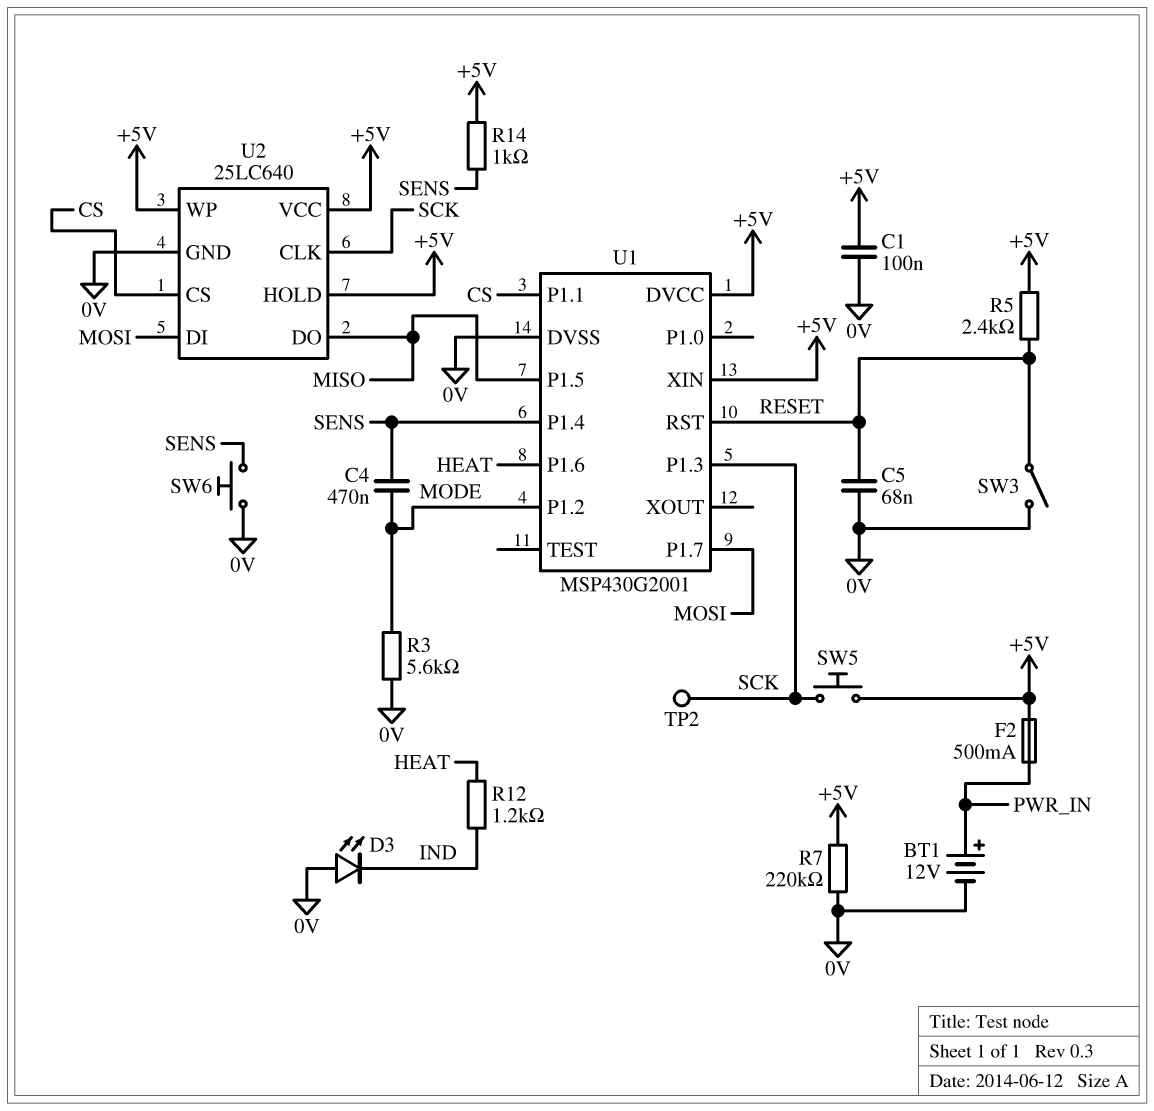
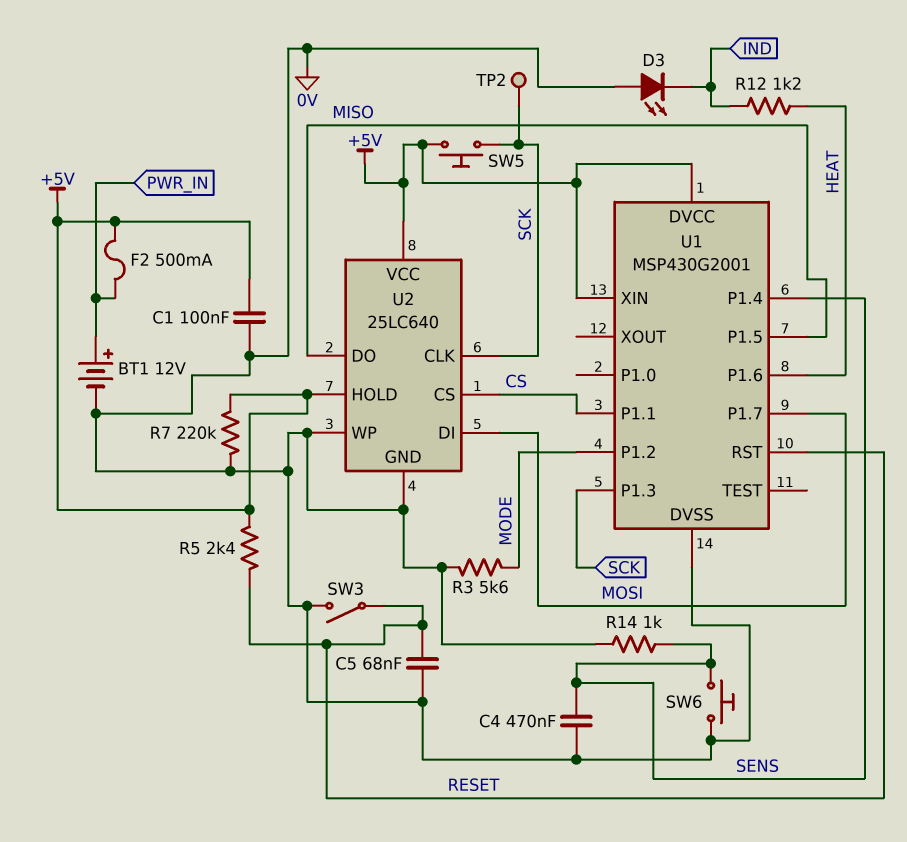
C4: 470nF (MODE, SENS) -> 470nF (0V, SENS)
R14: 1k (+5V, SENS) -> 1k (0V, SENS)
U2 pin WP: +5V -> 0V

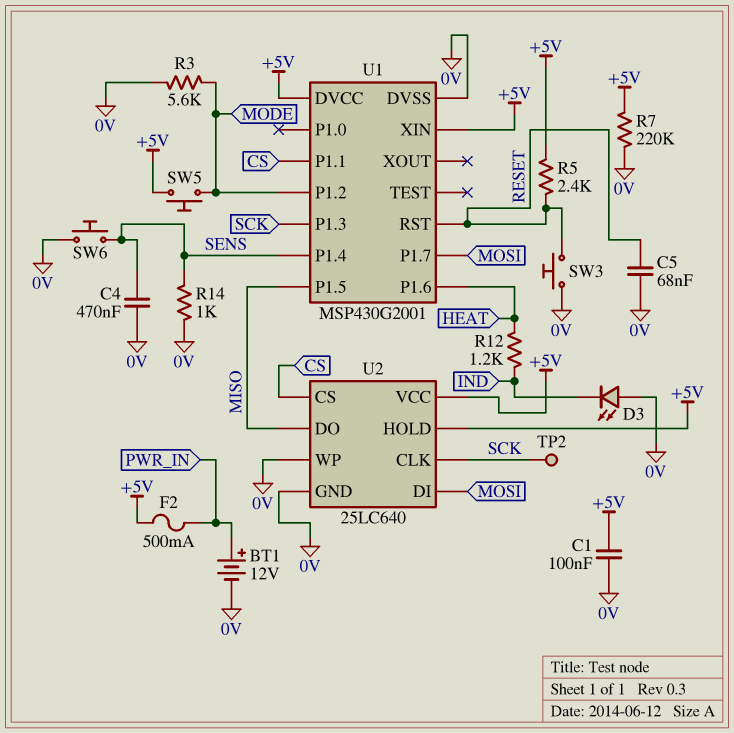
SW3: switch (0V, RESET) -> button (0V, RESET)
SW5: button (+5V, SCK) -> button (+5V, MODE)

